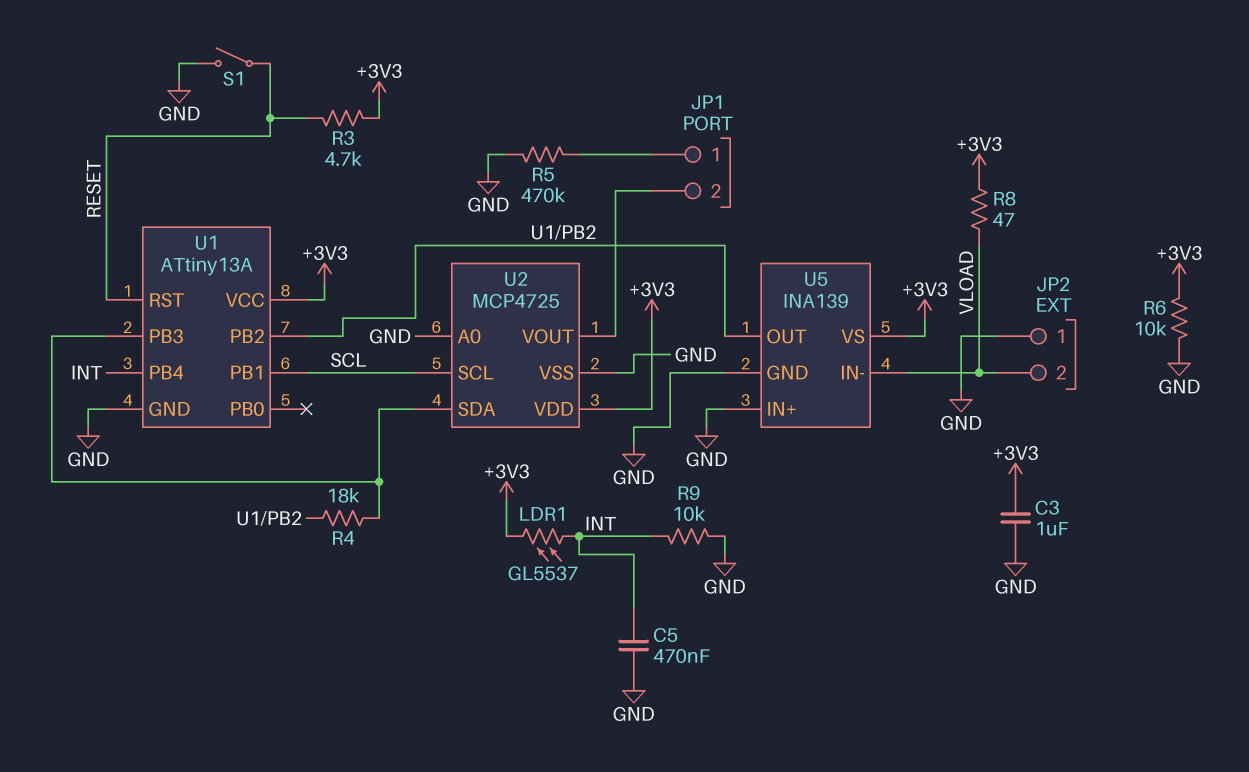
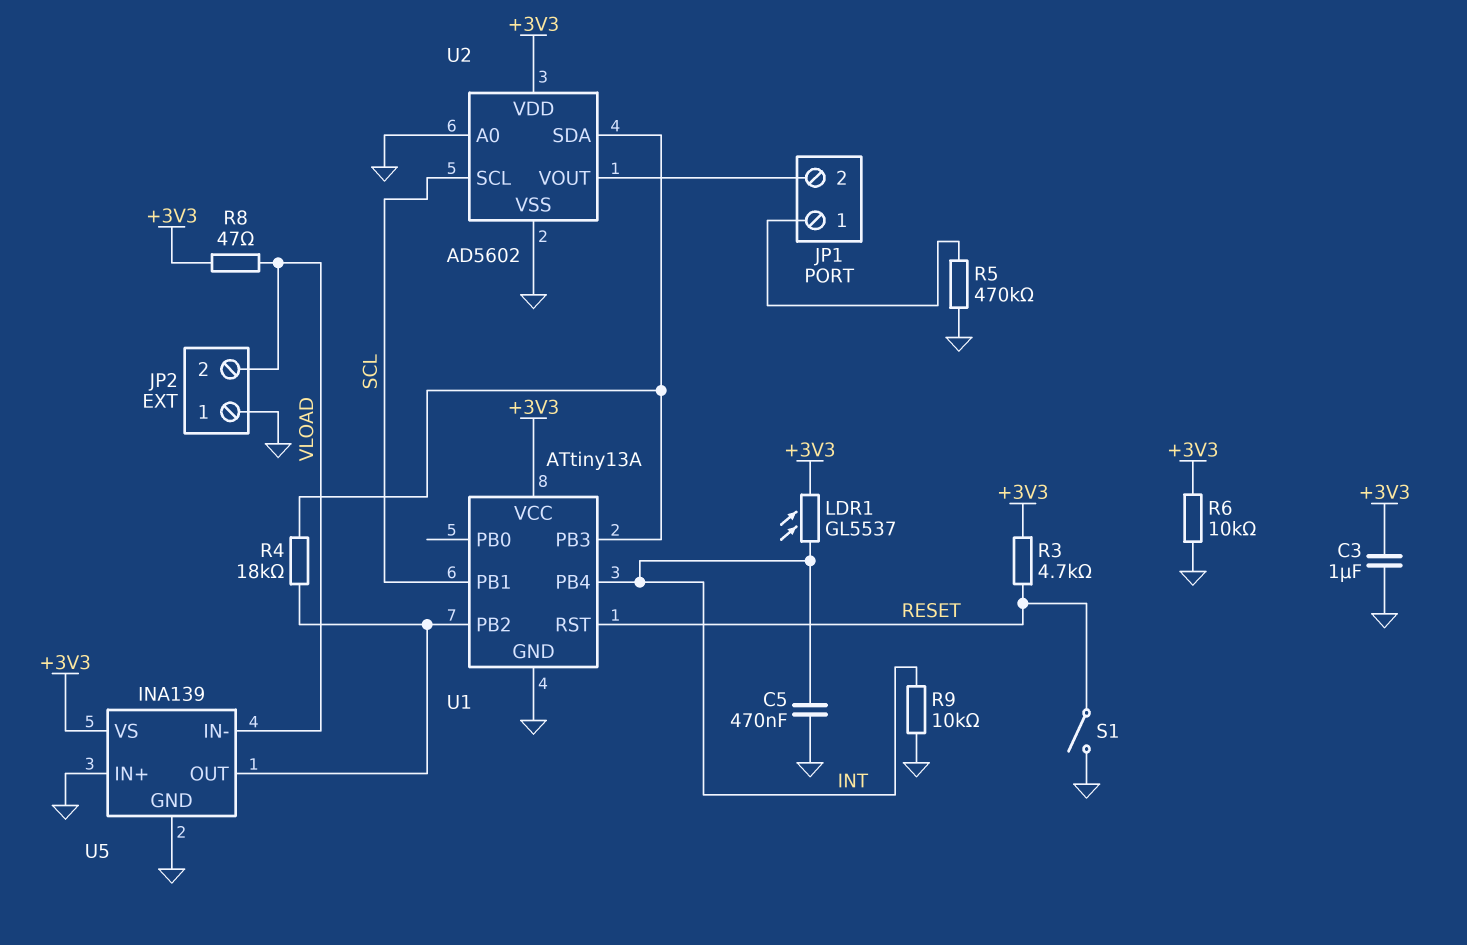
U2: MCP4725 -> AD5602

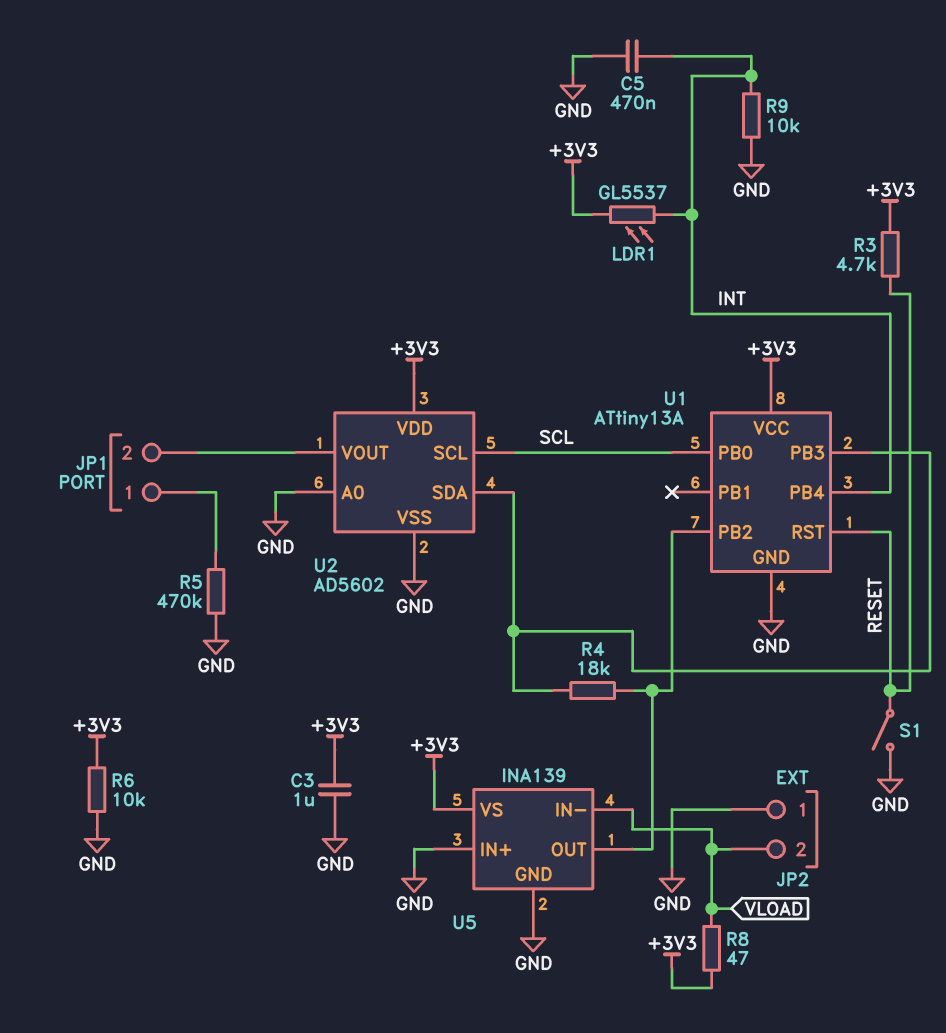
U1 pin PB0: none -> SCL
U1 pin PB1: SCL -> none

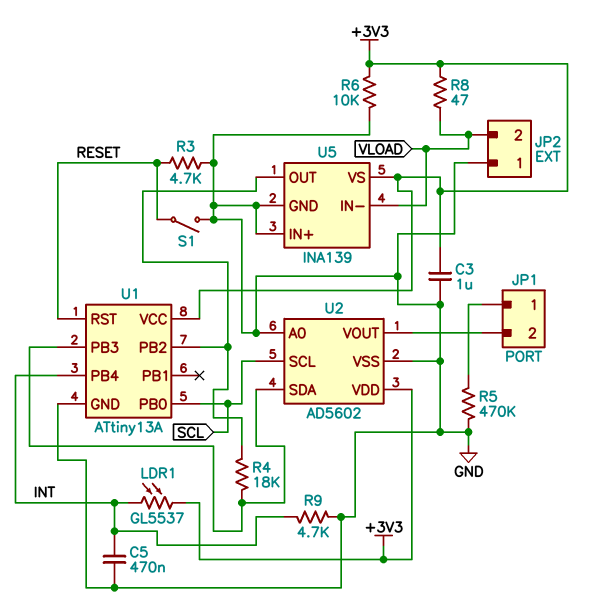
R3: 4.7k (+3V3, RESET) -> 4.7k (GND, RESET)
R9: 10k (GND, INT) -> 4.7k (GND, INT)

